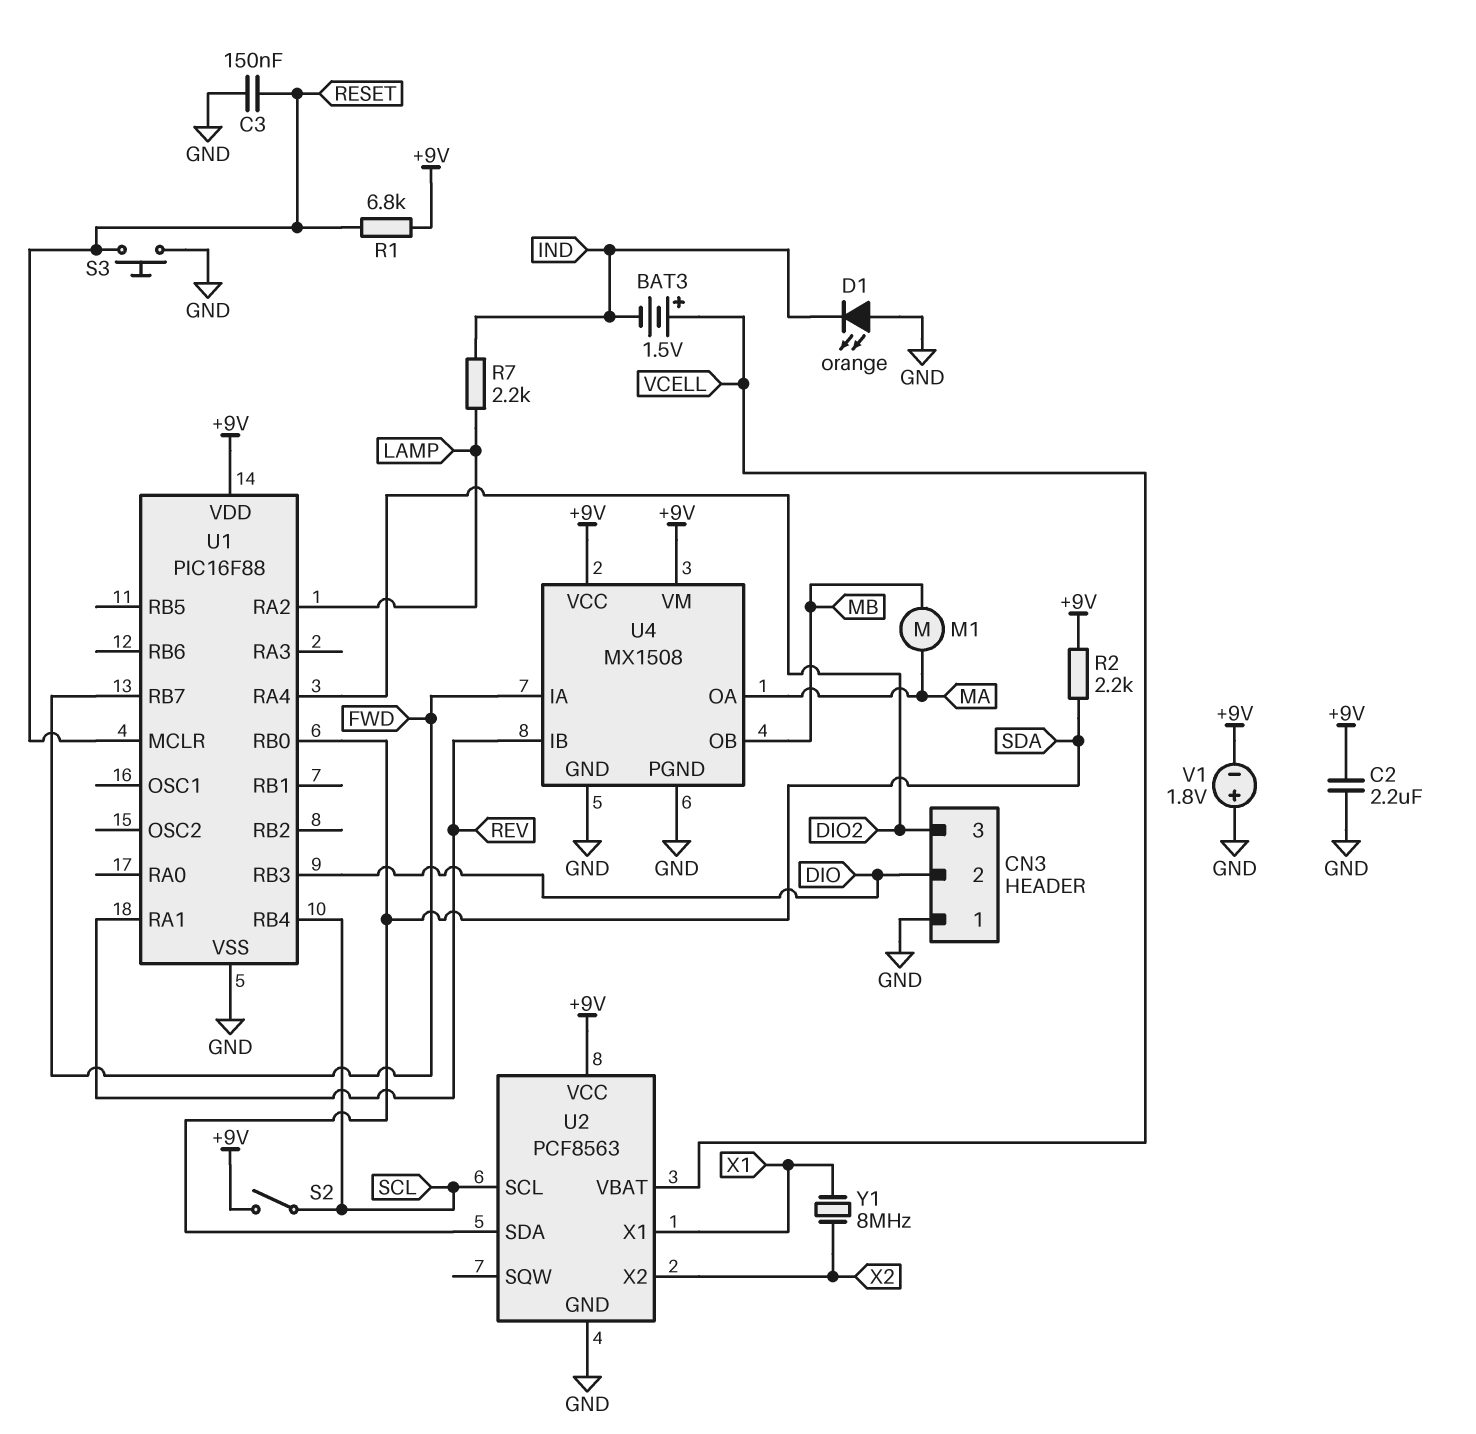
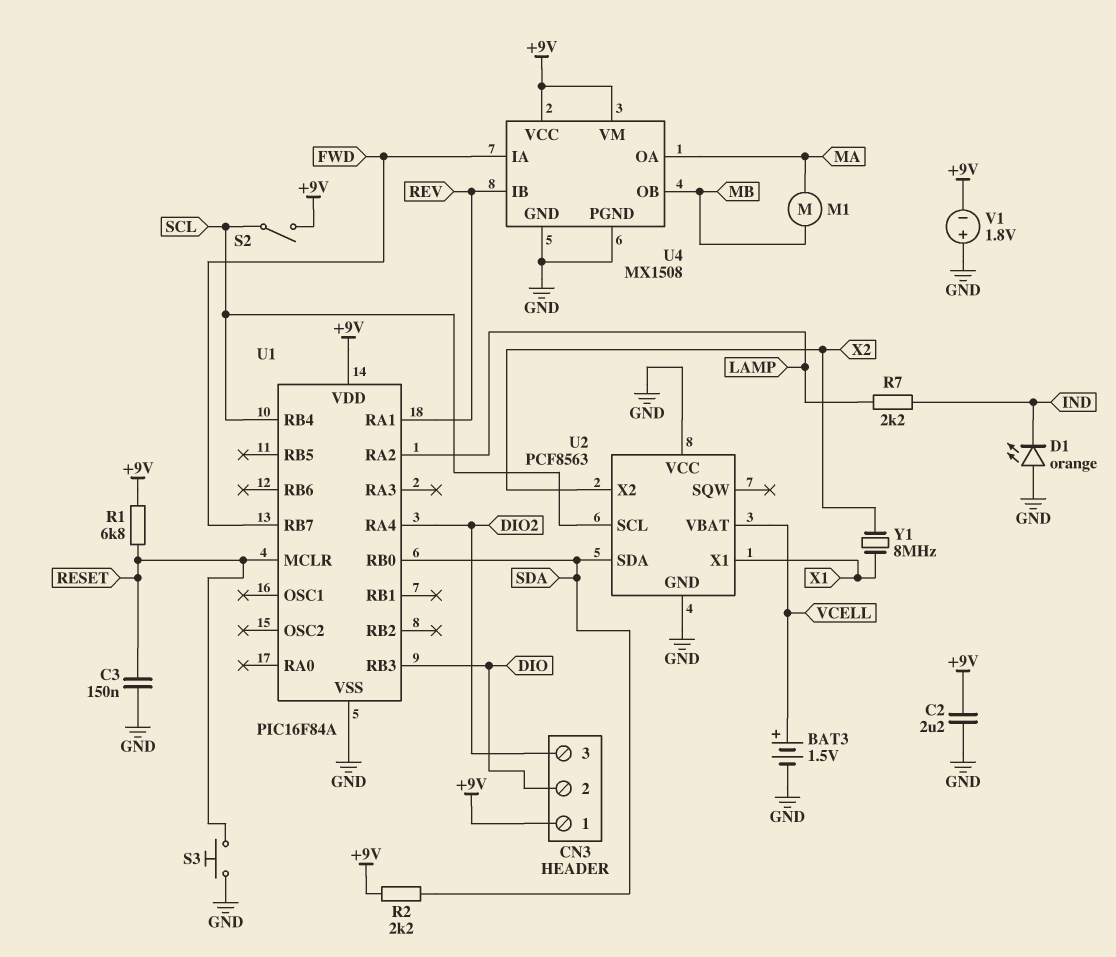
BAT3: 1.5V (plus VCELL, minus IND) -> 1.5V (plus VCELL, minus GND)
CN3 pin 1: GND -> +9V
U1: PIC16F88 -> PIC16F84A
U2 pin VCC: +9V -> GND

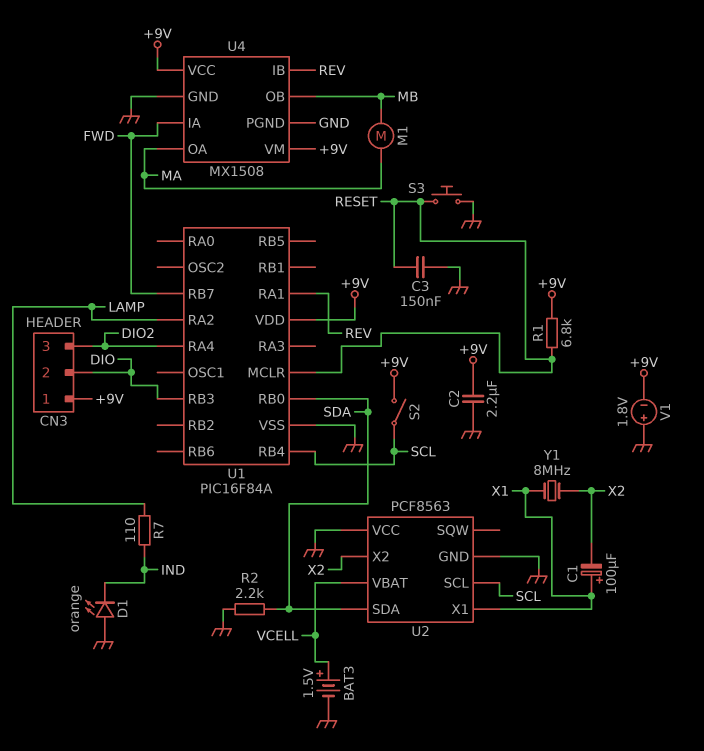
C1: none -> 100uF (plus X1, minus X2)
R2: 2.2k (+9V, SDA) -> 2.2k (GND, SDA)
R7: 2.2k (IND, LAMP) -> 110 (IND, LAMP)

